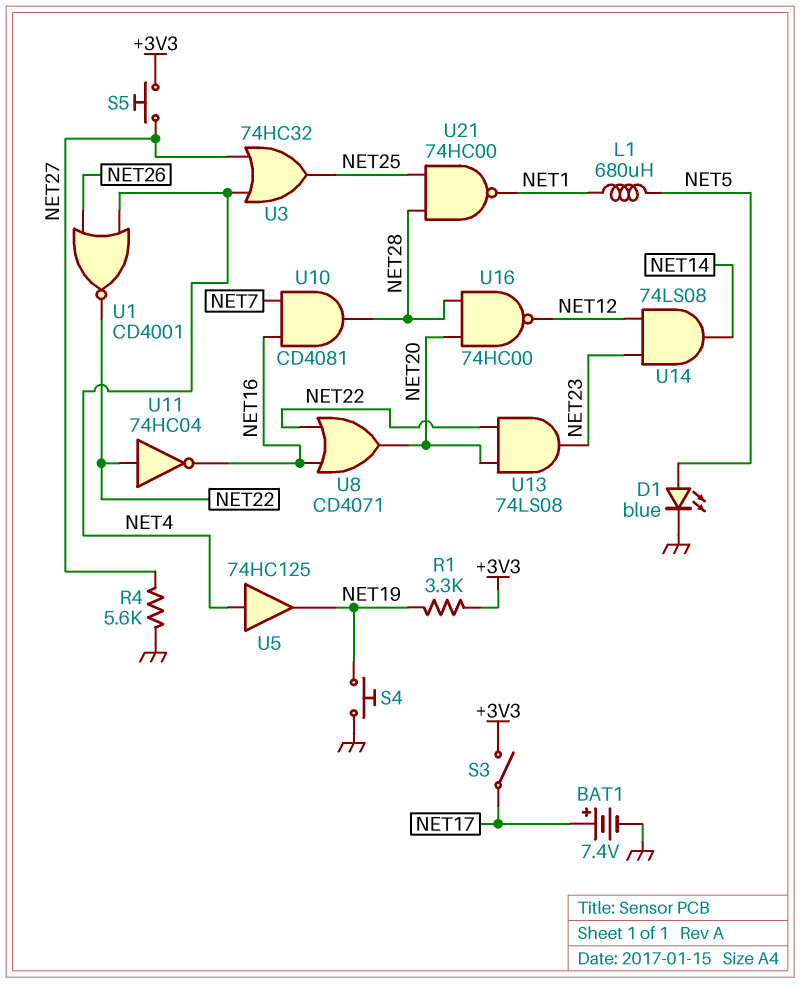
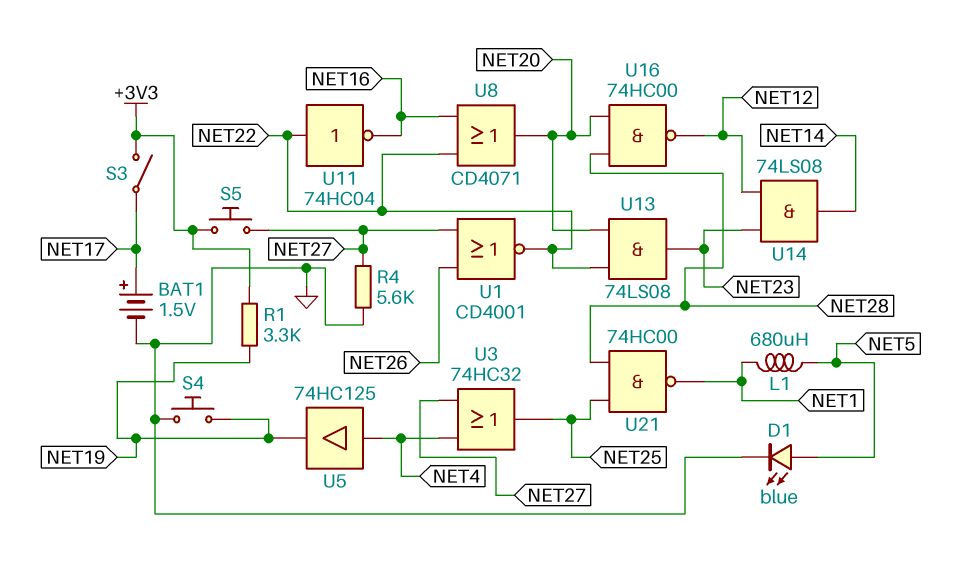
BAT1: 7.4V (plus NET17, minus GND) -> 1.5V (plus NET17, minus GND)
U1: NOR CD4001 (in NET4, in NET26, out NET22) -> NOR CD4001 (in NET26, in NET27, out NET22)
U10: AND CD4081 (in NET7, in NET16, out NET28) -> none

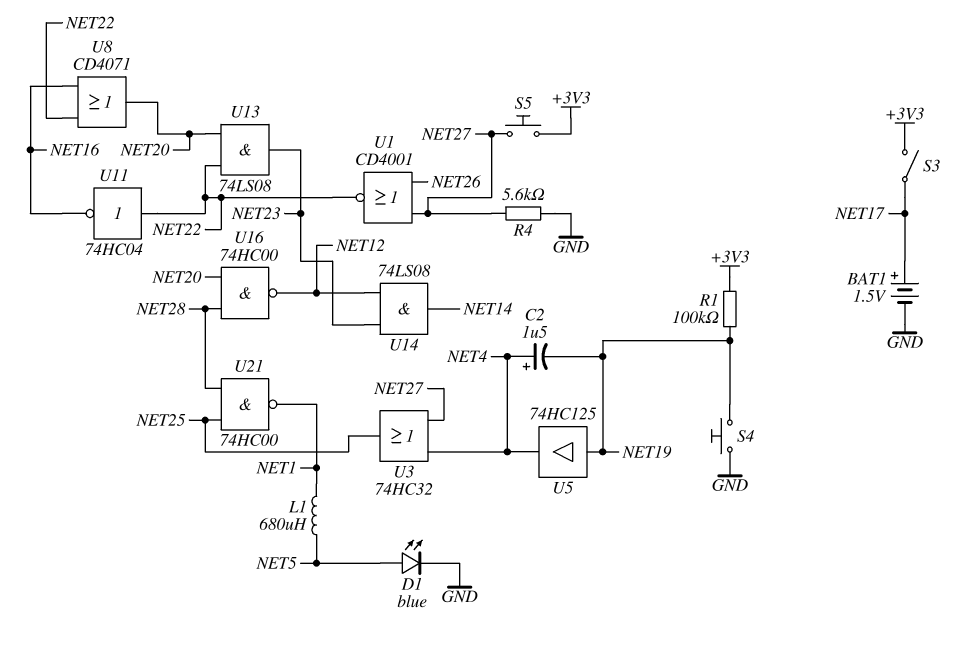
C2: none -> 1.5uF (plus NET4, minus NET19)
R1: 3.3k (+3V3, NET19) -> 100k (+3V3, NET19)
U5: buffer 74HC125 (in NET4, out NET19) -> buffer 74HC125 (in NET19, out NET4)

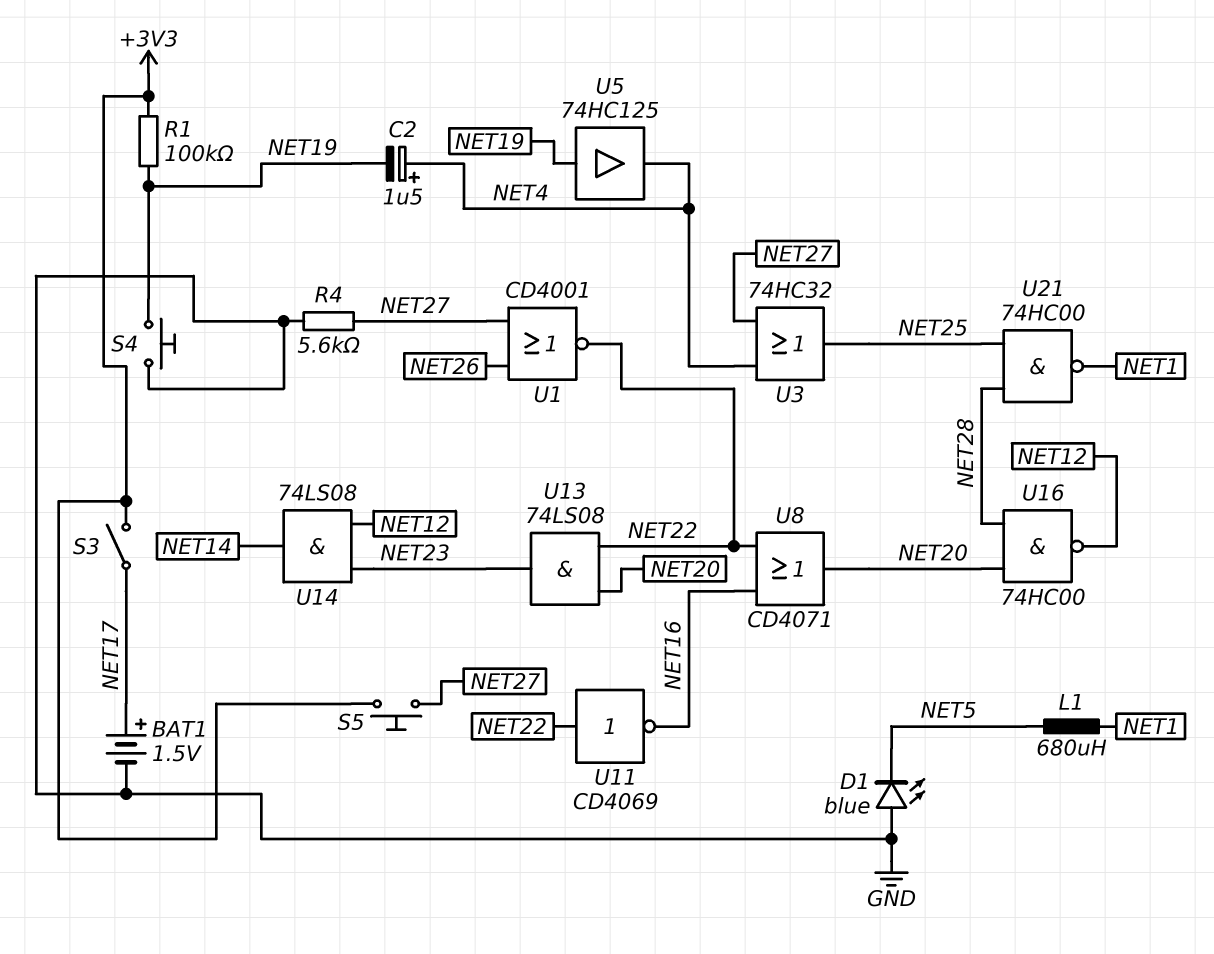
D1: LED blue (A NET5, K GND) -> LED blue (A GND, K NET5)
U11: NOT 74HC04 (in NET22, out NET16) -> NOT CD4069 (in NET22, out NET16)

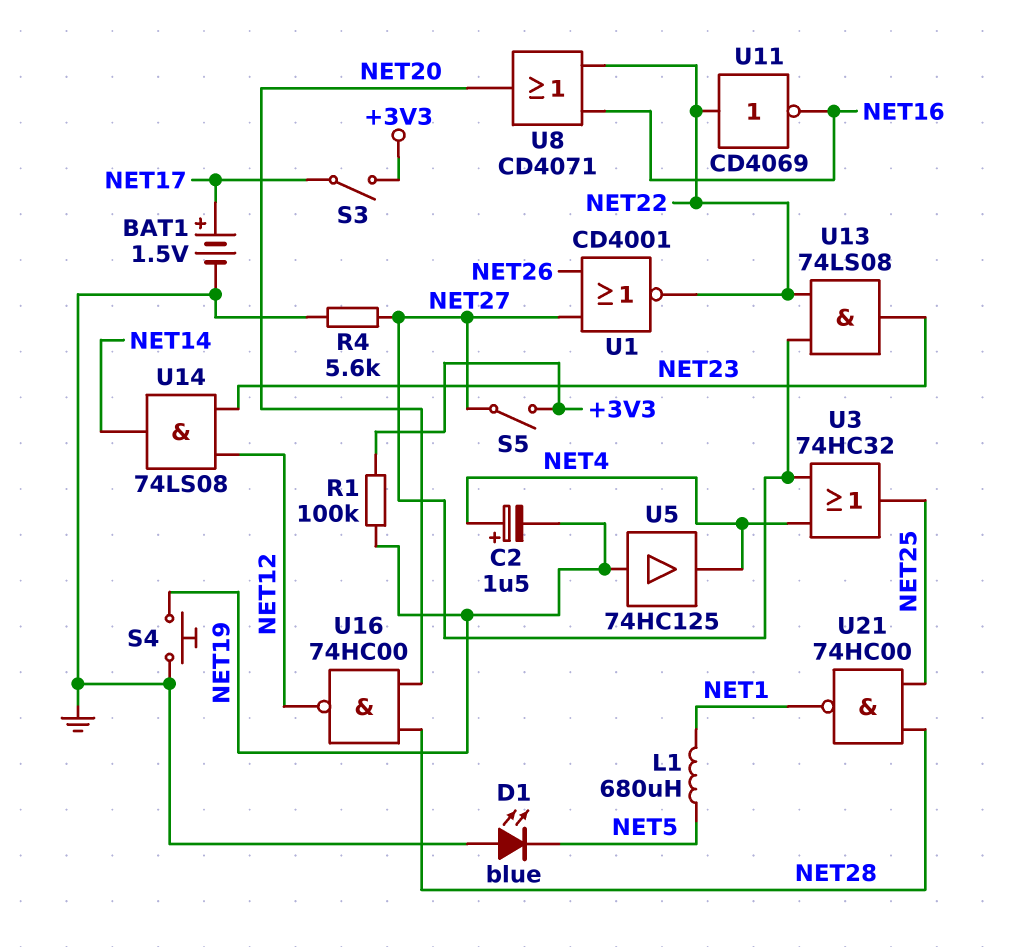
S5: button (+3V3, NET27) -> switch (+3V3, NET27)
U13: AND 74LS08 (in NET20, in NET22, out NET23) -> AND 74LS08 (in NET22, in NET27, out NET23)

